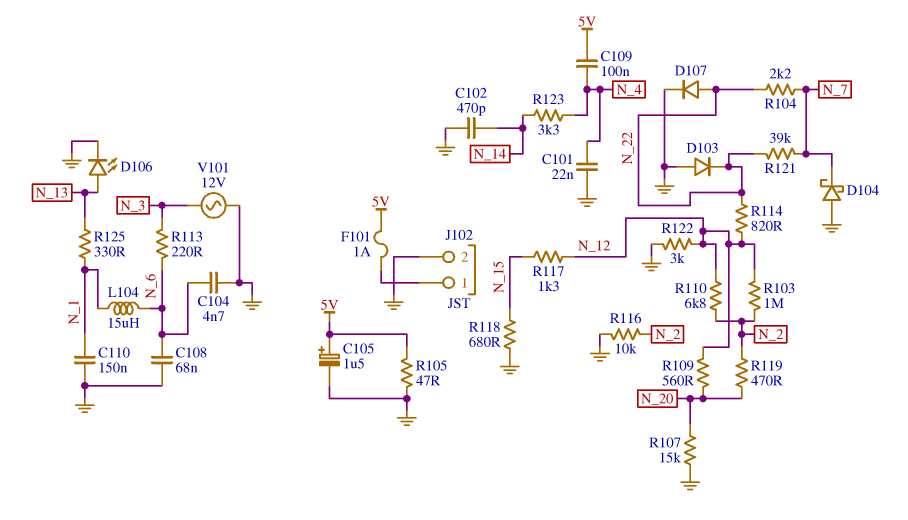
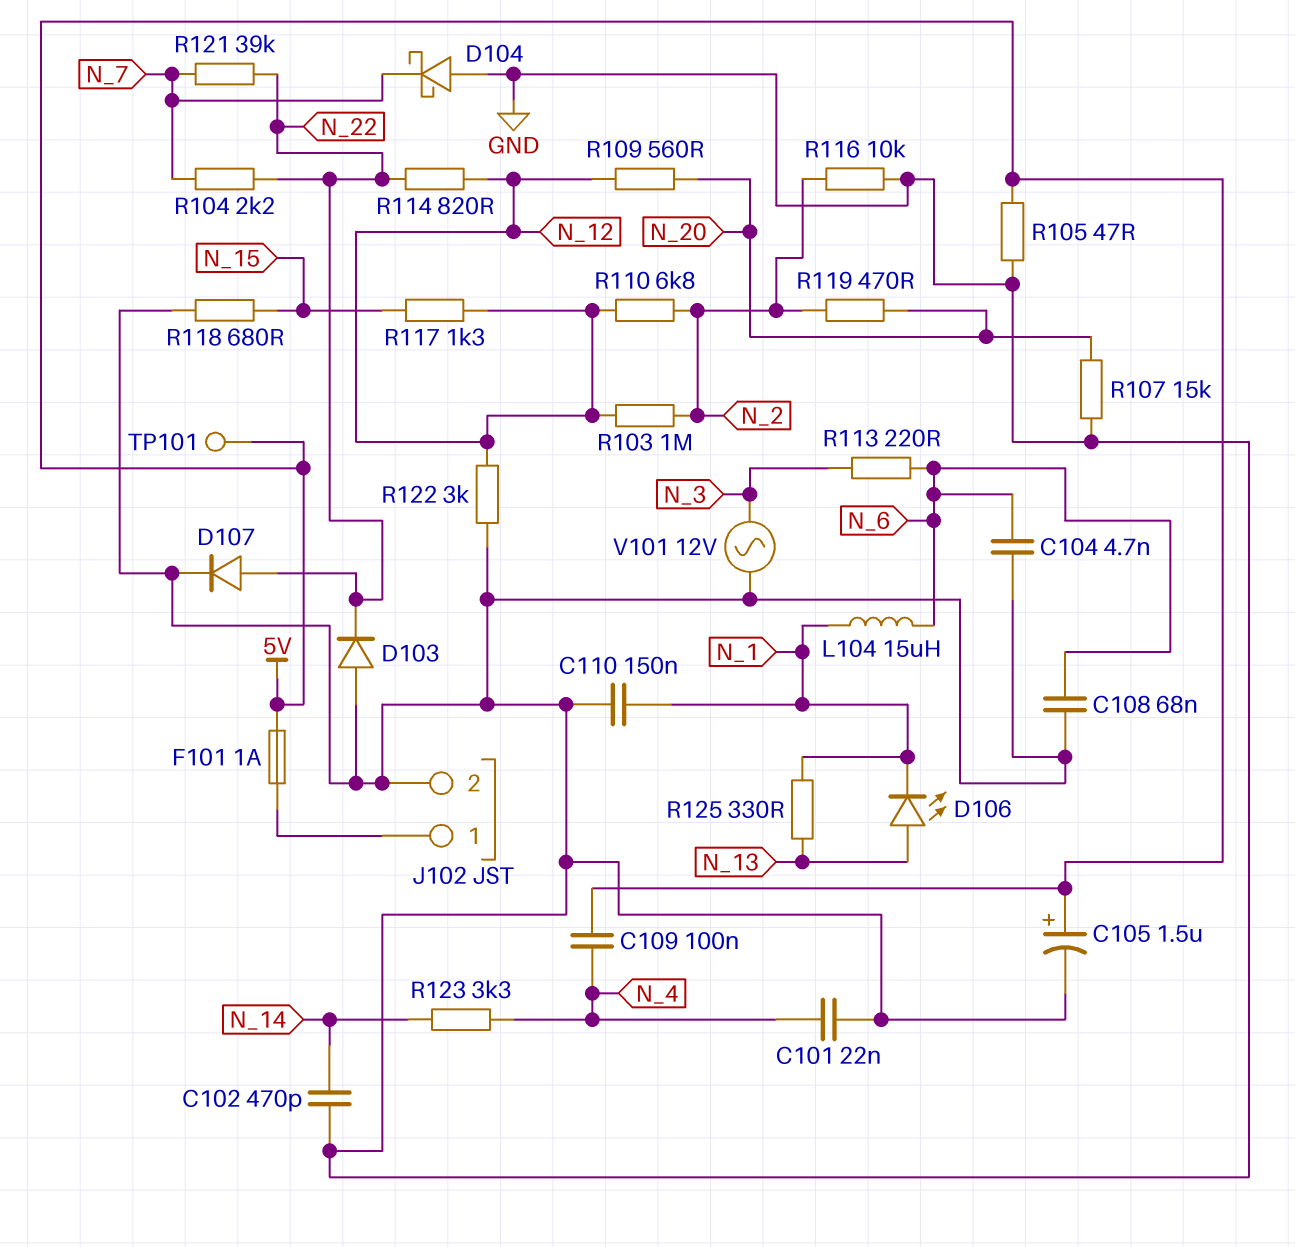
D106: LED (A N_13, K GND) -> LED (A N_13, K N_1)
TP101: none -> test point (5V)

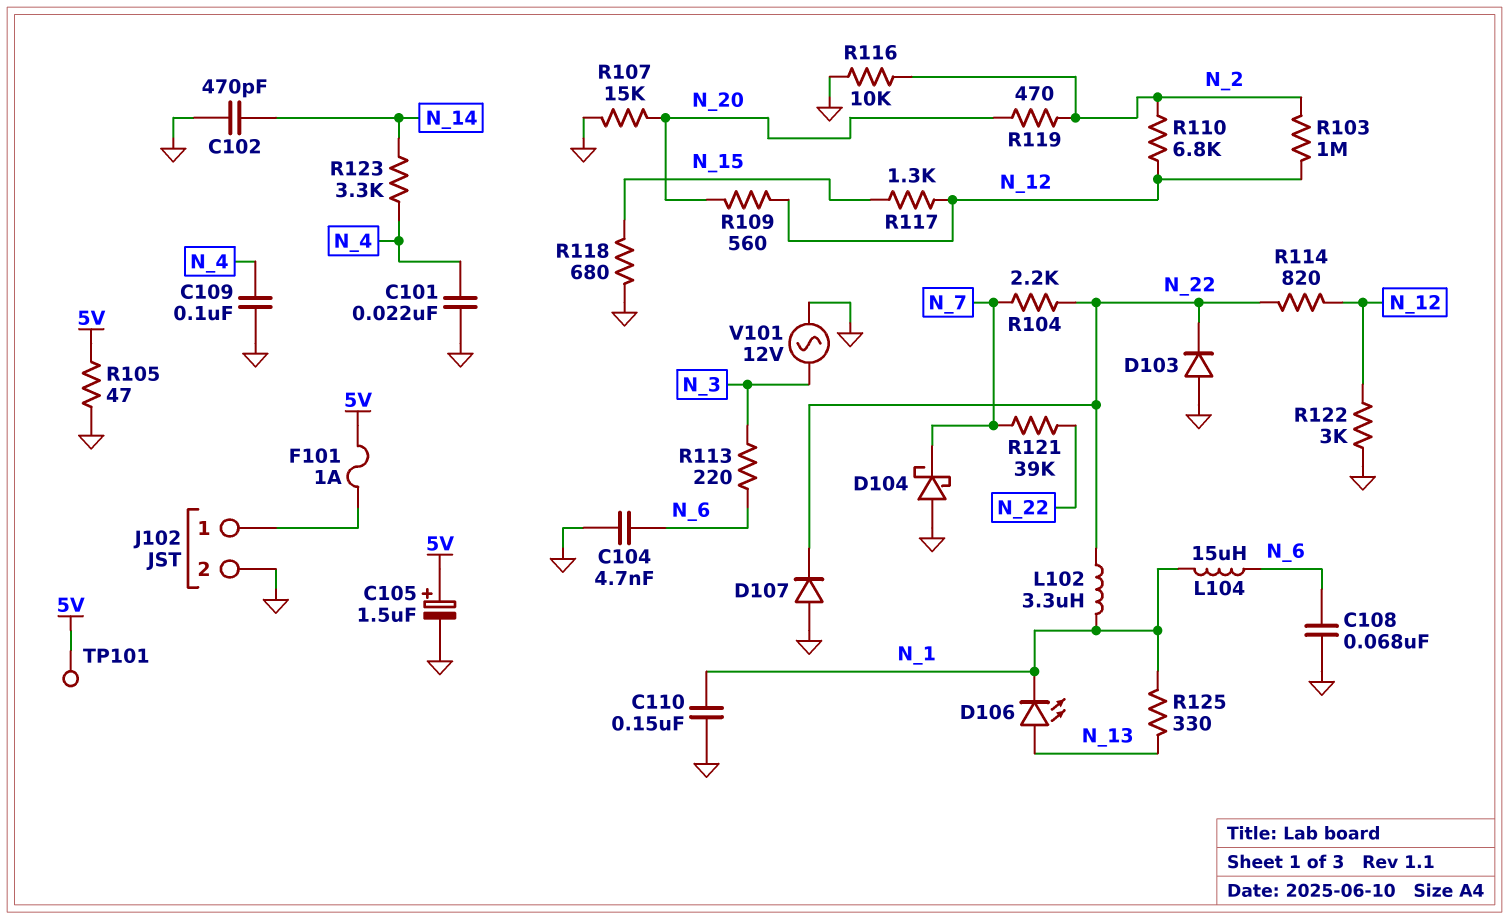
C109: 100nF (5V, N_4) -> 100nF (GND, N_4)
D107: diode (A N_22, K GND) -> diode (A GND, K N_22)
L102: none -> 3.3uH (N_1, N_22)

